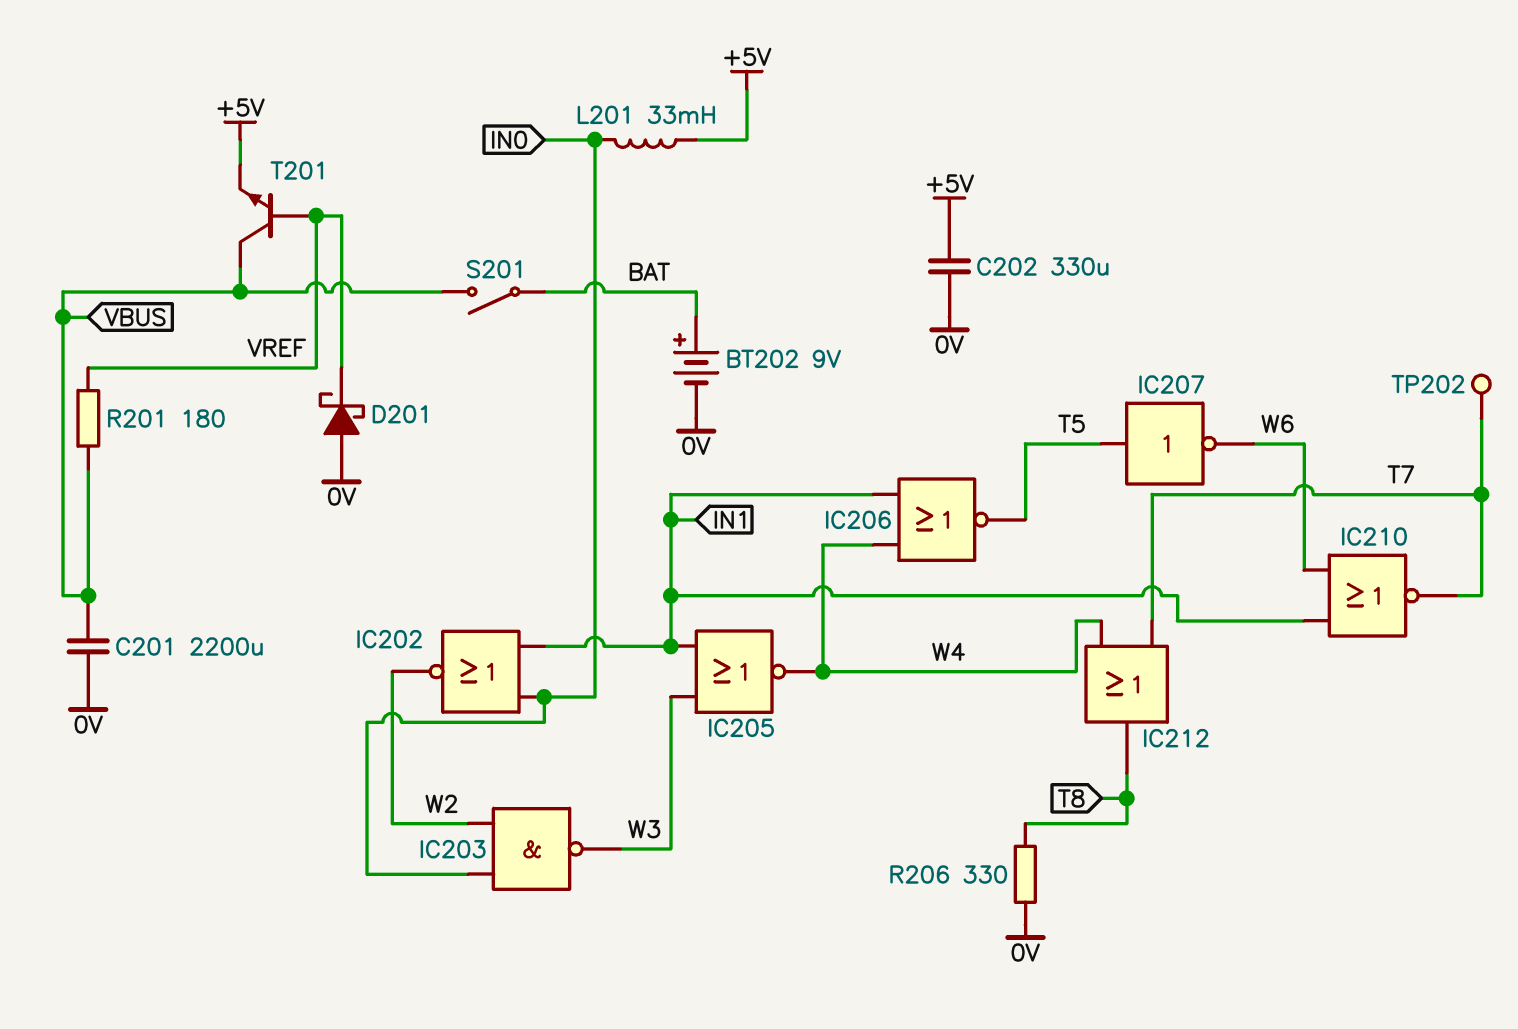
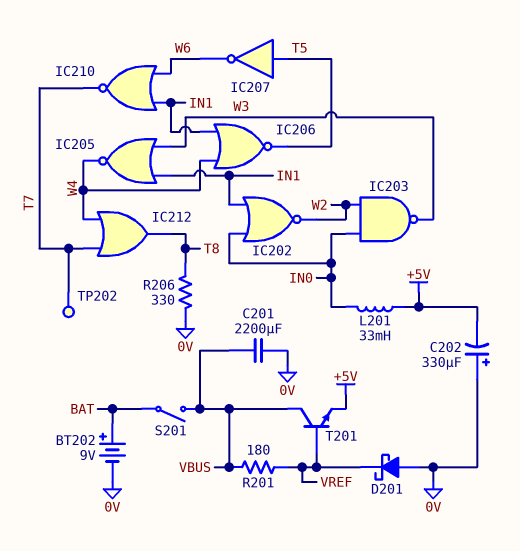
C202: 330uF (+5V, 0V) -> 330uF (plus 0V, minus +5V)

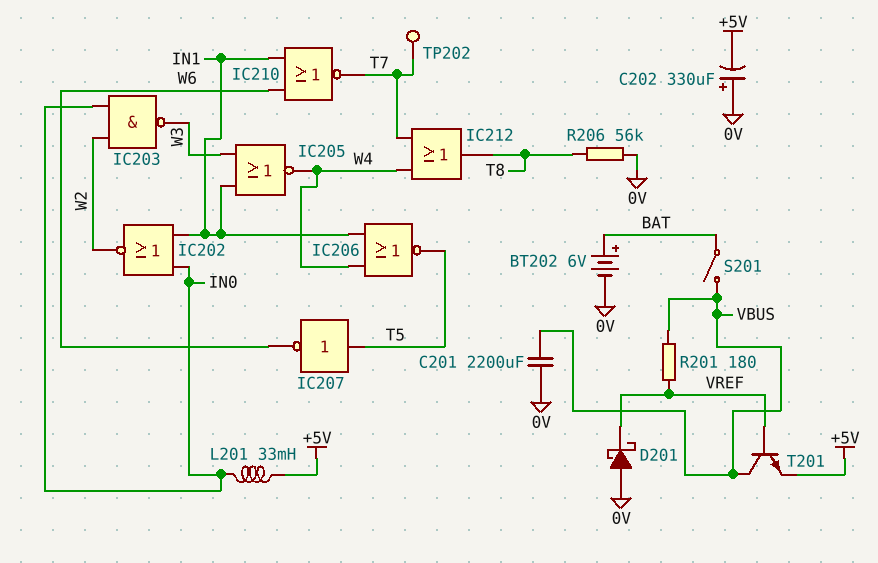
BT202: 9V (plus BAT, minus 0V) -> 6V (plus BAT, minus 0V)
R206: 330 (0V, T8) -> 56k (0V, T8)

